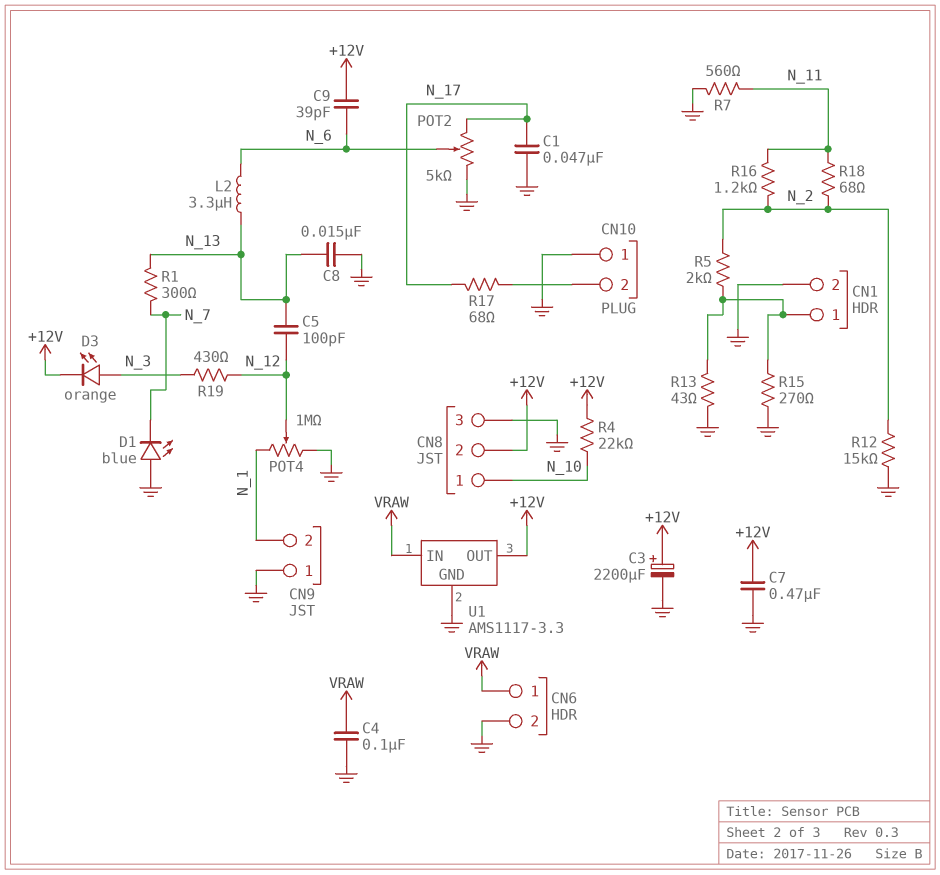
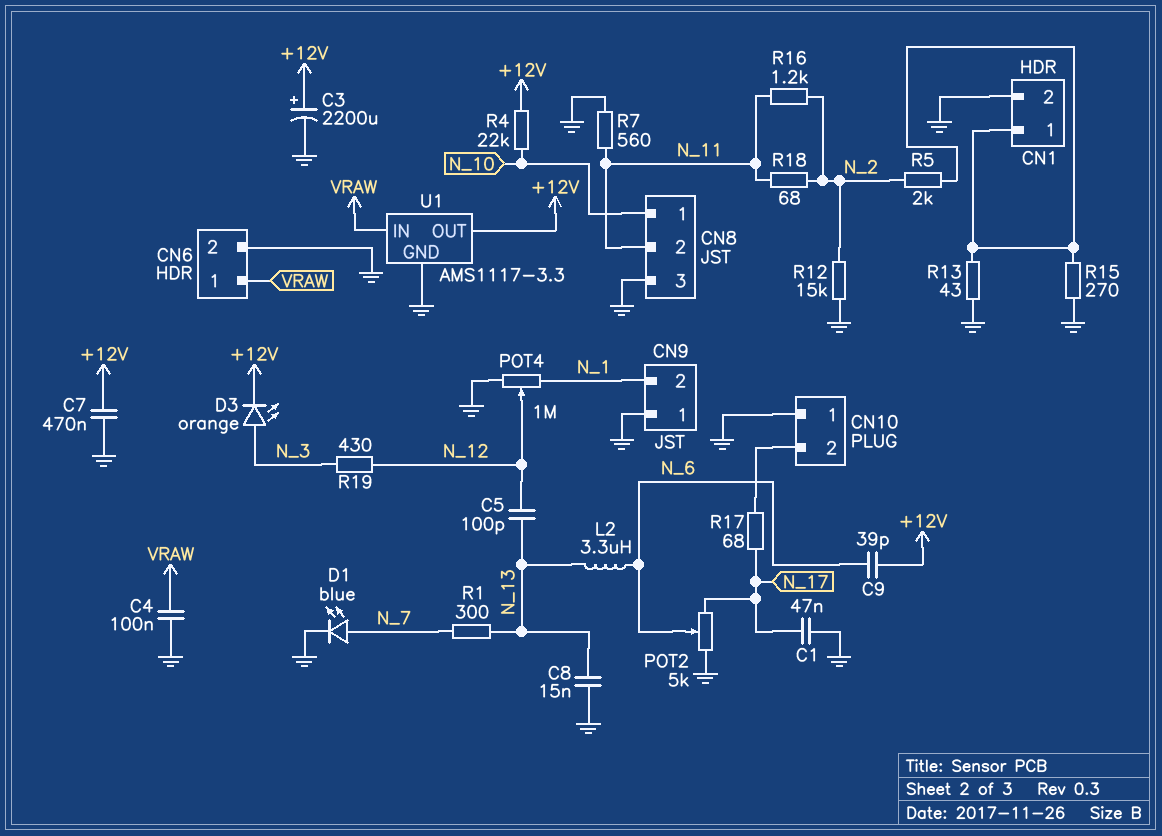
CN8 pin 2: +12V -> N_11
D1: LED blue (A GND, K N_7) -> LED blue (A N_7, K GND)

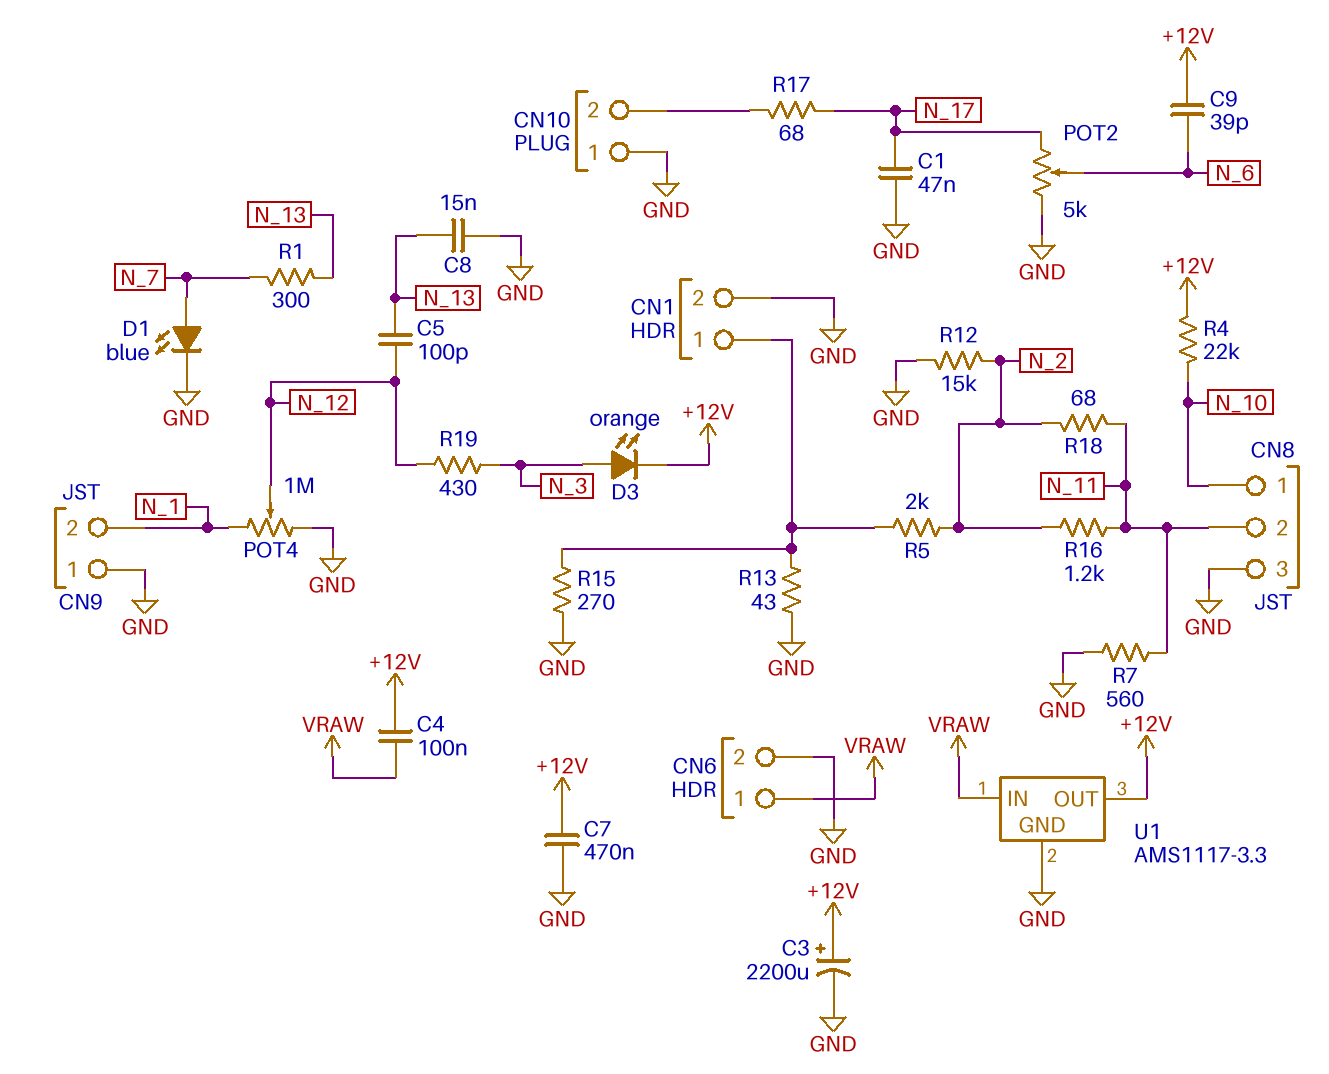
C4: 100nF (GND, VRAW) -> 100nF (+12V, VRAW)
L2: 3.3uH (N_6, N_13) -> none

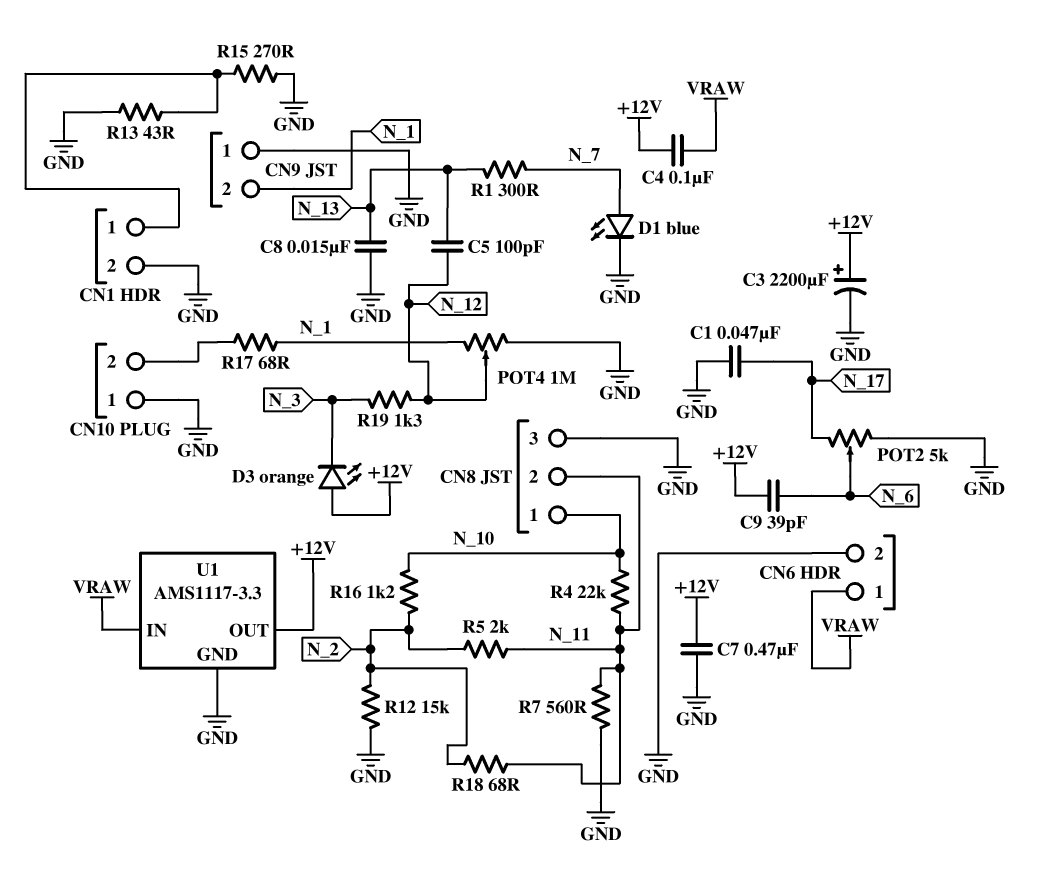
D3: LED orange (A N_3, K +12V) -> LED orange (A +12V, K N_3)
R4: 22k (+12V, N_10) -> 22k (N_10, N_11)
R5: 2k (CN1/1, N_2) -> 2k (N_2, N_11)
R16: 1.2k (N_2, N_11) -> 1.2k (N_2, N_10)
R17: 68 (CN10/2, N_17) -> 68 (CN10/2, N_1)
R19: 430 (N_3, N_12) -> 1.3k (N_3, N_12)

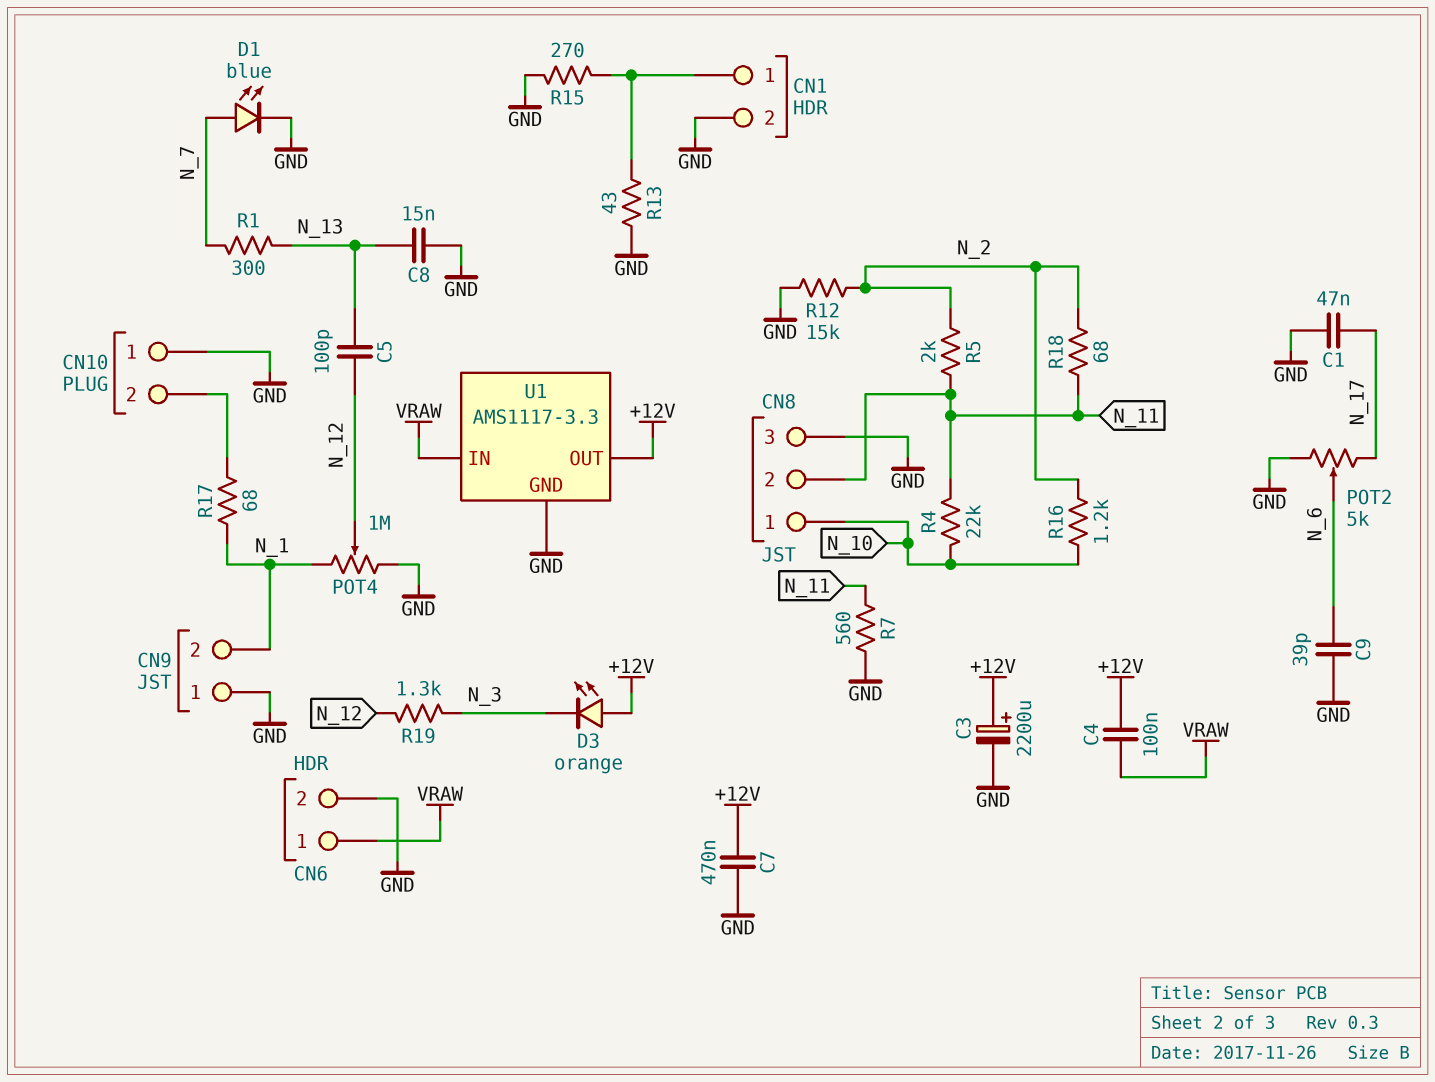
C9: 39pF (+12V, N_6) -> 39pF (GND, N_6)

